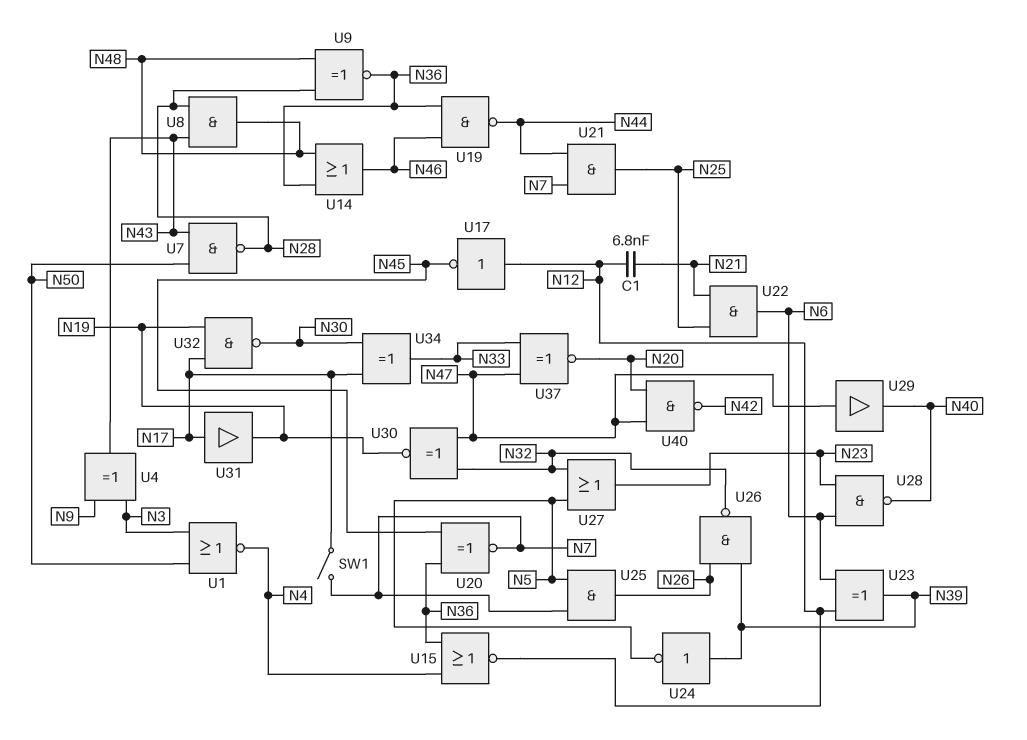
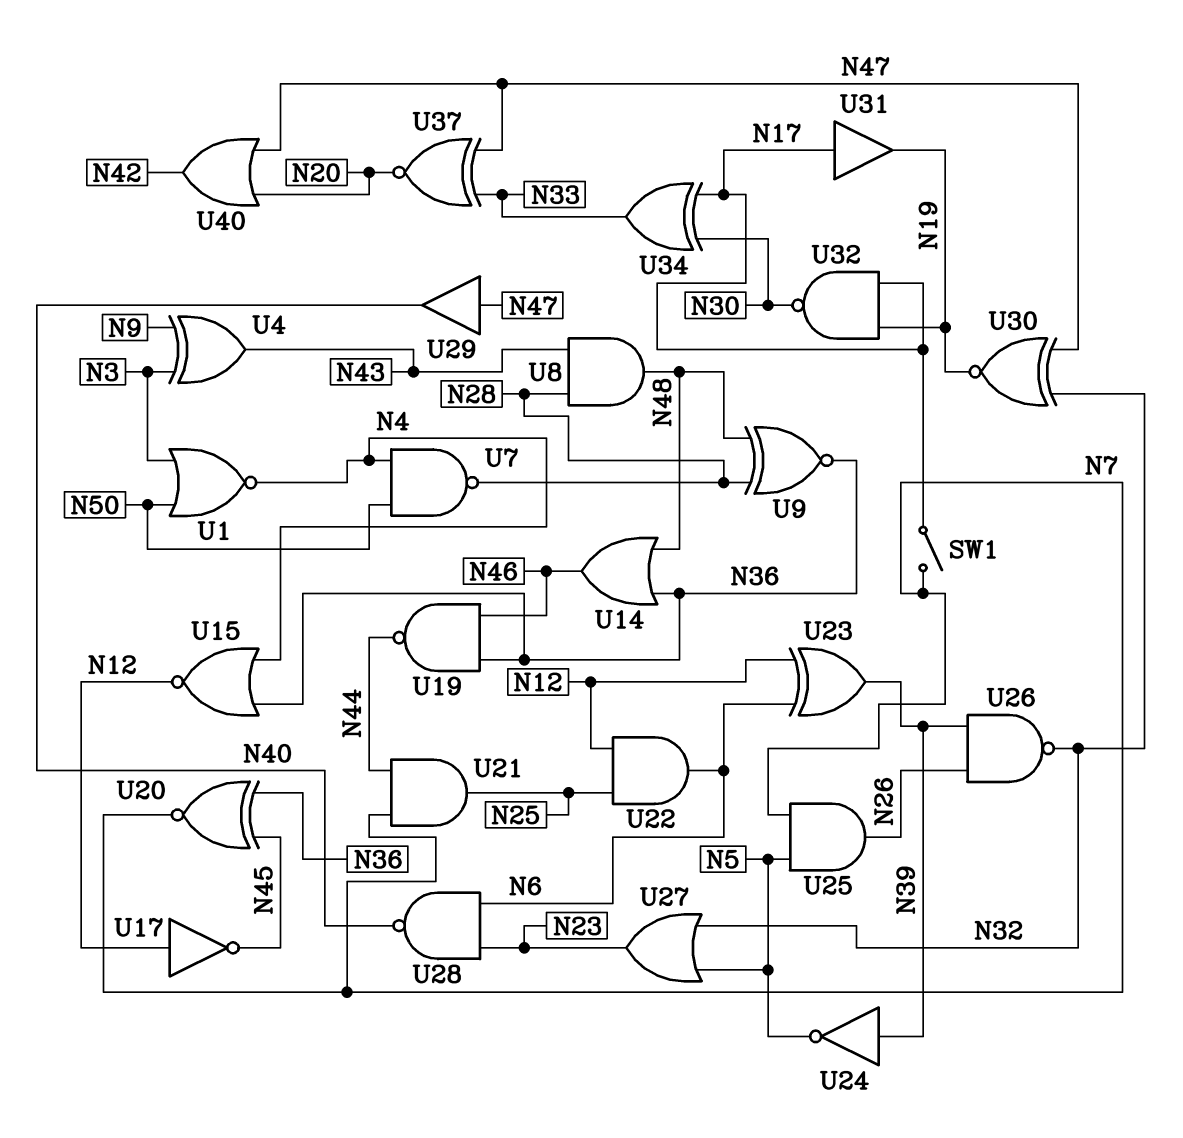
C1: 6.8nF (N12, N21) -> none
U7: NAND (in N43, in N50, out N28) -> NAND (in N4, in N50, out N28)
U22: AND (in N21, in N25, out N6) -> AND (in N12, in N25, out N6)
U40: NAND (in N20, in N47, out N42) -> OR (in N20, in N47, out N42)

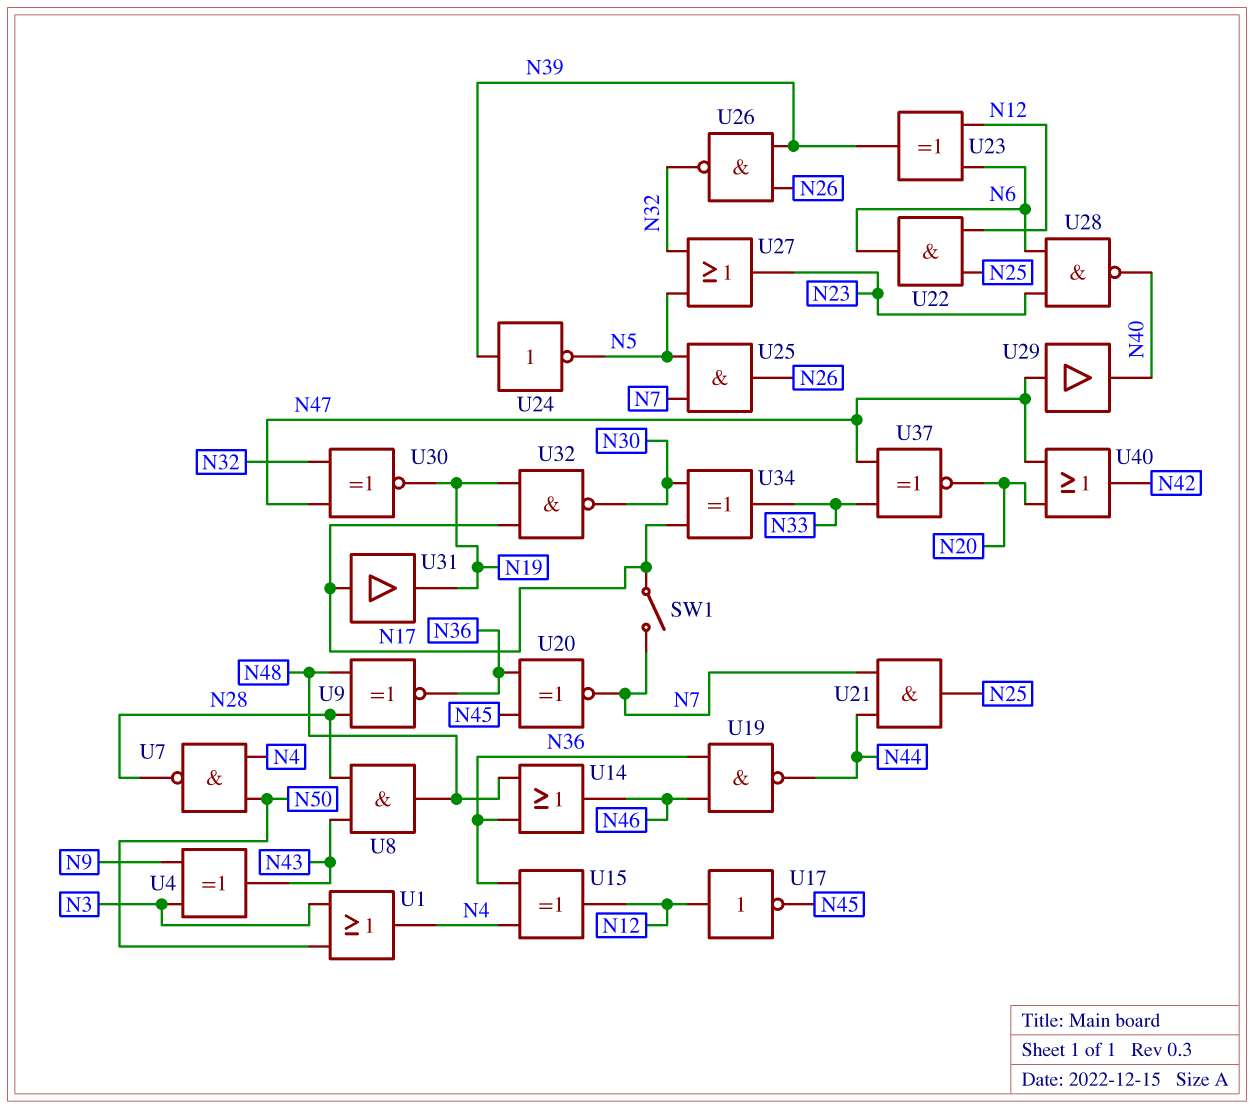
U1: NOR (in N3, in N50, out N4) -> OR (in N3, in N50, out N4)
U15: NOR (in N4, in N36, out N12) -> XOR (in N4, in N36, out N12)

